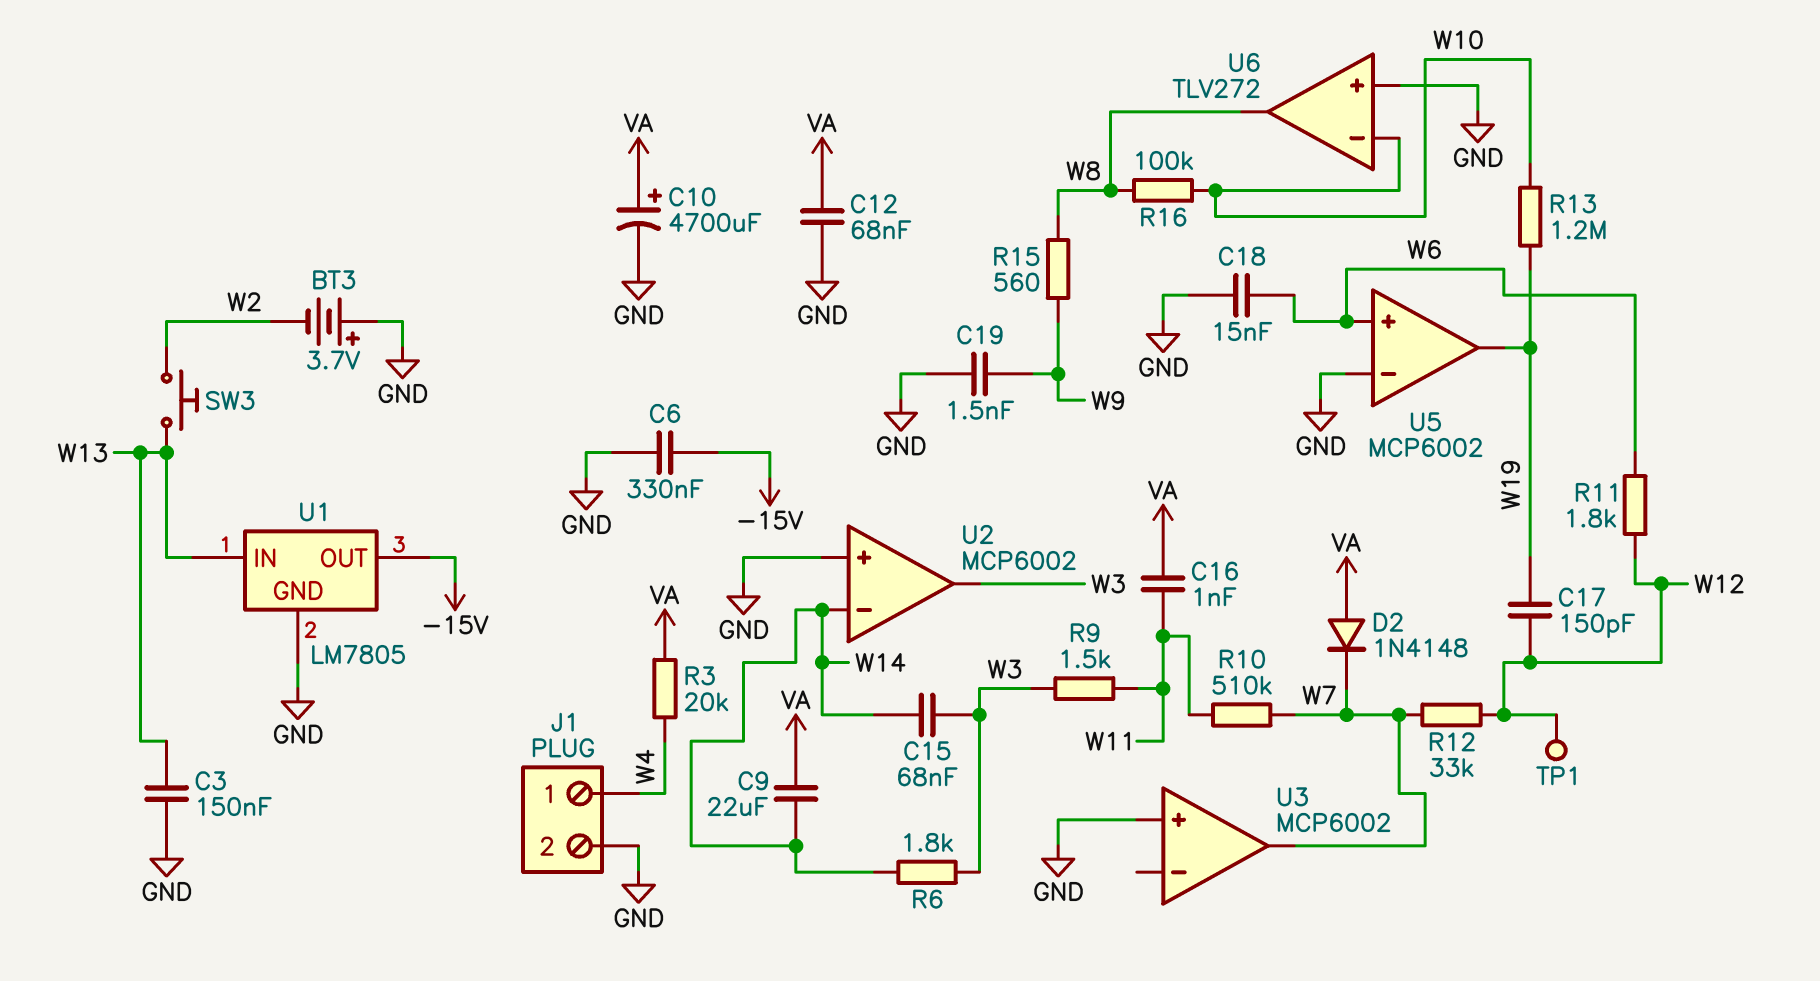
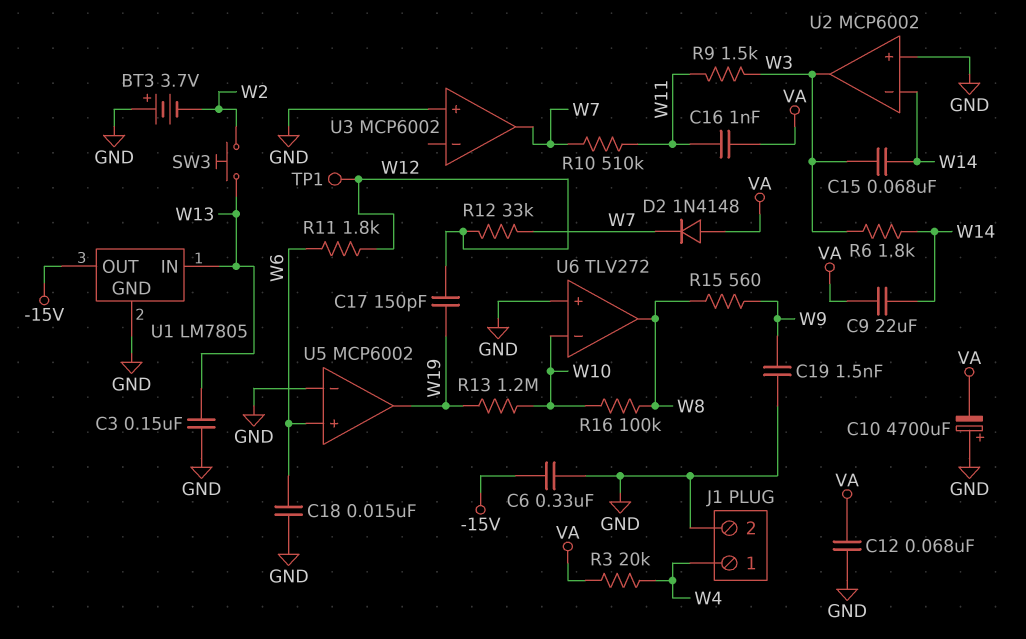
C10: 4700uF (plus VA, minus GND) -> 4700uF (plus GND, minus VA)

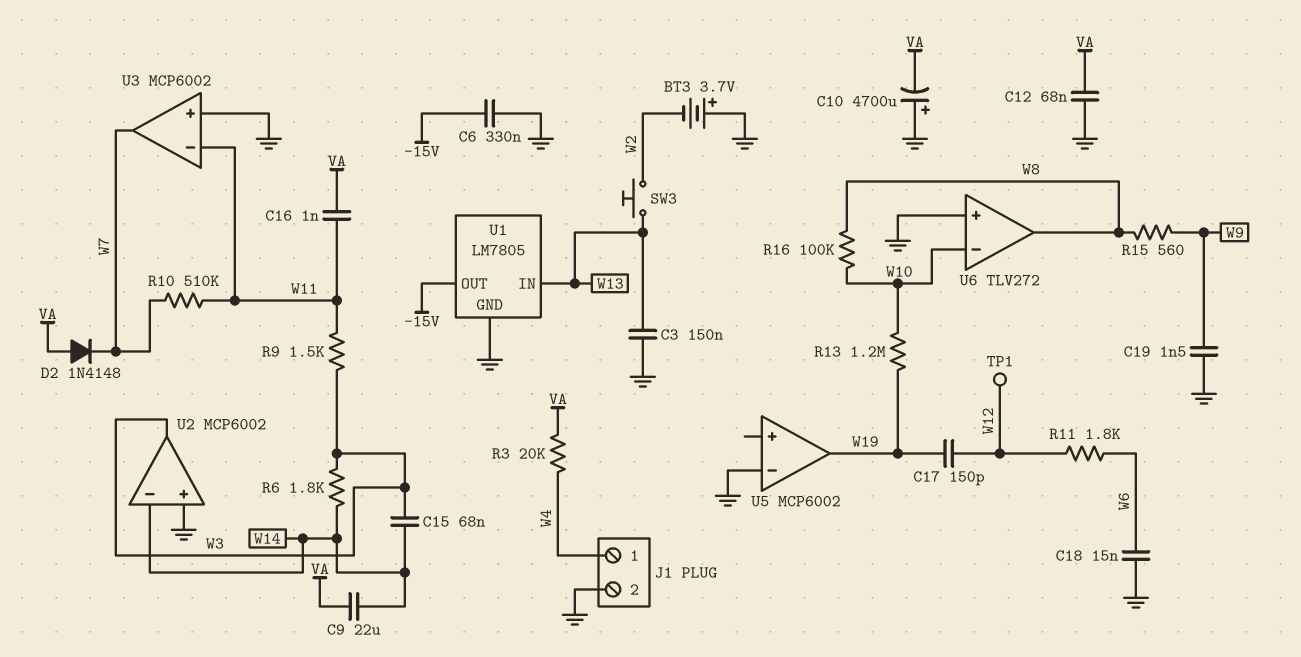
R12: 33k (W7, W12) -> none
U3 pin in-: none -> W11
U5 pin in+: W6 -> none

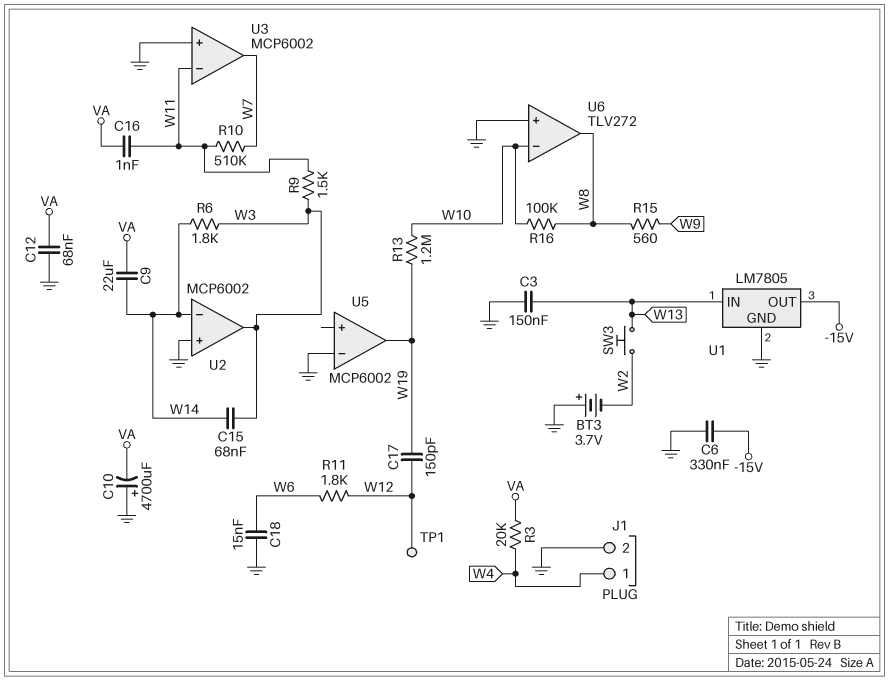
C19: 1.5nF (GND, W9) -> none
D2: diode 1N4148 (A VA, K W7) -> none

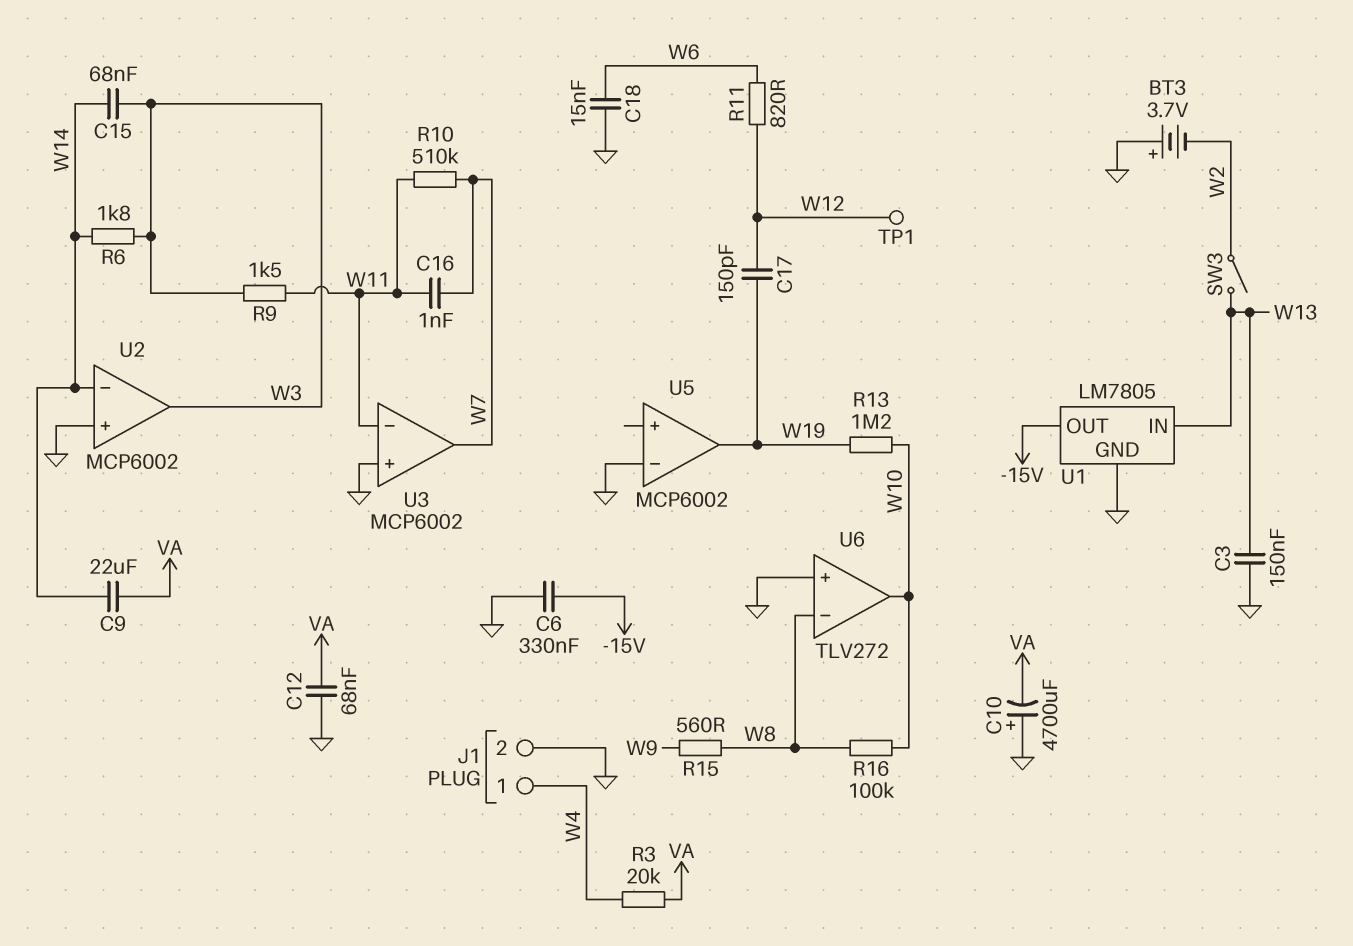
C16: 1nF (VA, W11) -> 1nF (W7, W11)
R11: 1.8k (W6, W12) -> 820 (W6, W12)
SW3: button (W2, W13) -> switch (W2, W13)
U6 pin in-: W10 -> W8
U6 pin out: W8 -> W10

